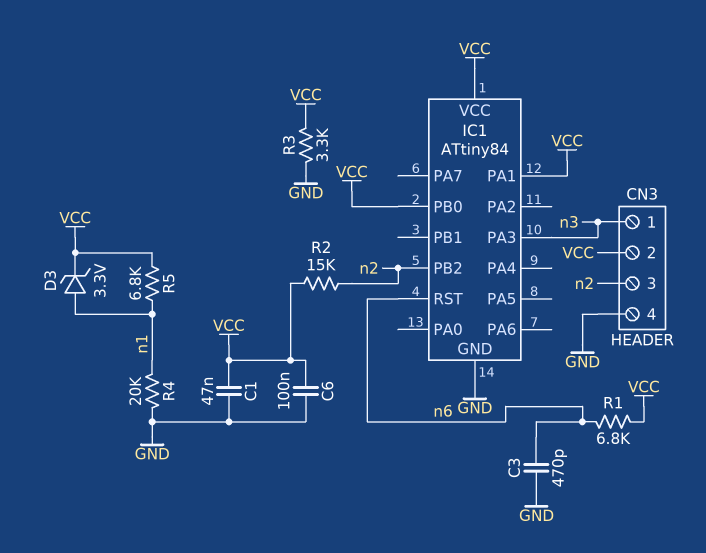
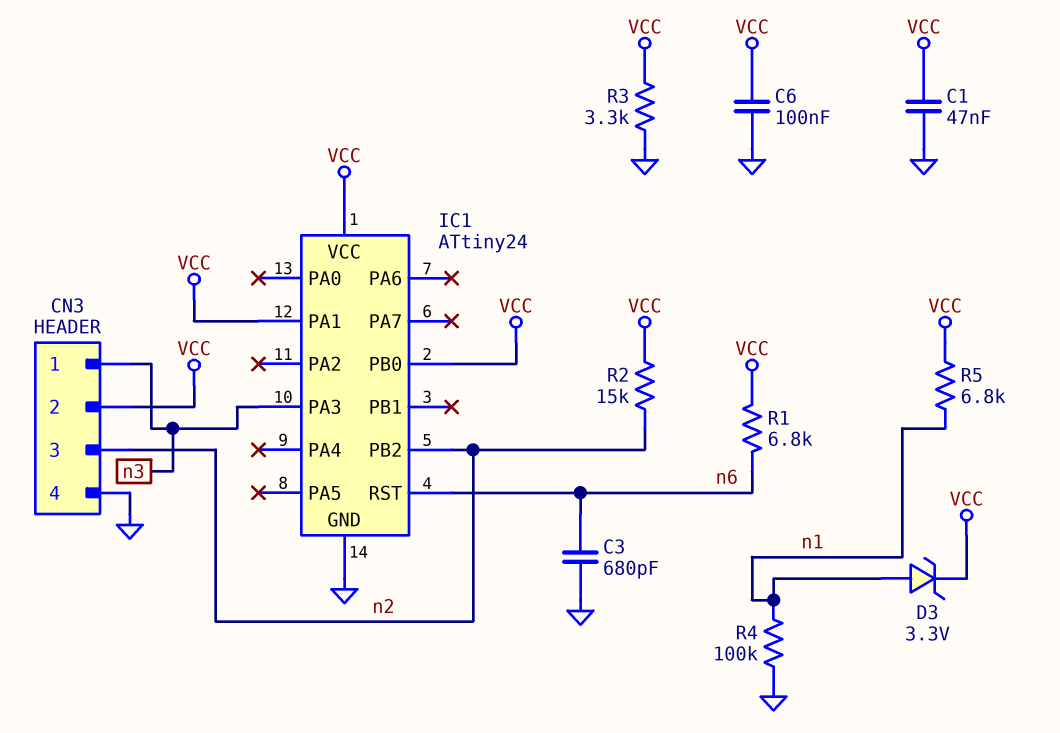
C3: 470pF (GND, n6) -> 680pF (GND, n6)
IC1: ATtiny84 -> ATtiny24
R4: 20k (GND, n1) -> 100k (GND, n1)

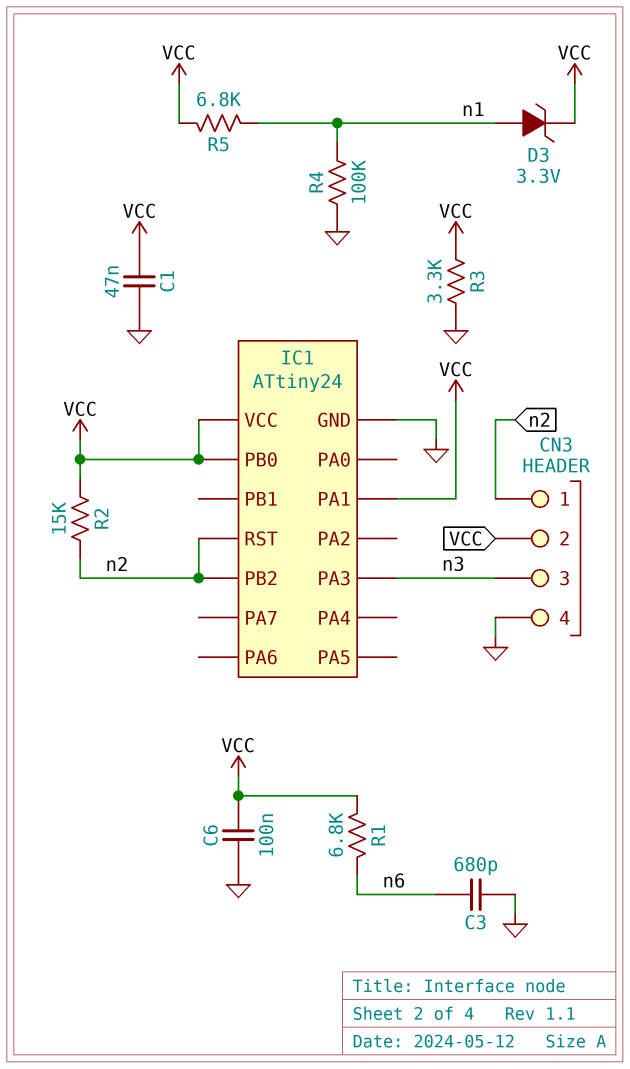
CN3 pin 1: n3 -> n2
CN3 pin 3: n2 -> n3
IC1 pin RST: n6 -> n2

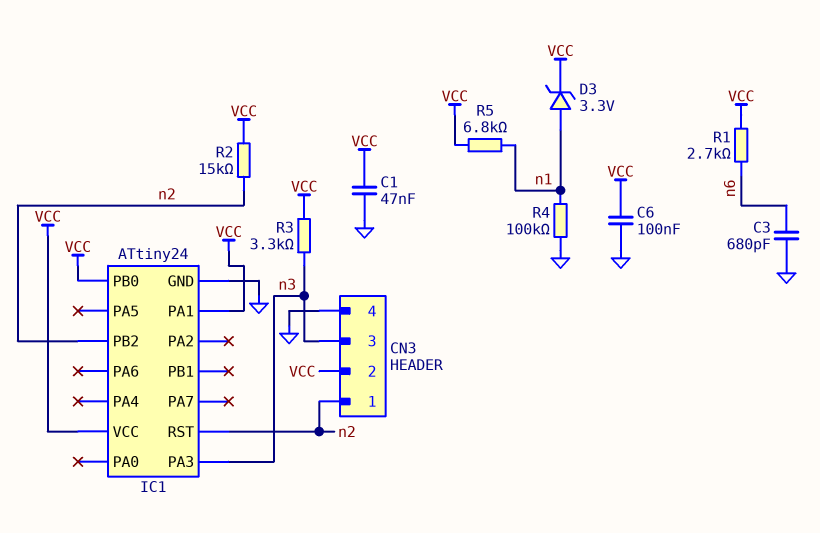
R1: 6.8k (VCC, n6) -> 2.7k (VCC, n6)
R3: 3.3k (GND, VCC) -> 3.3k (VCC, n3)

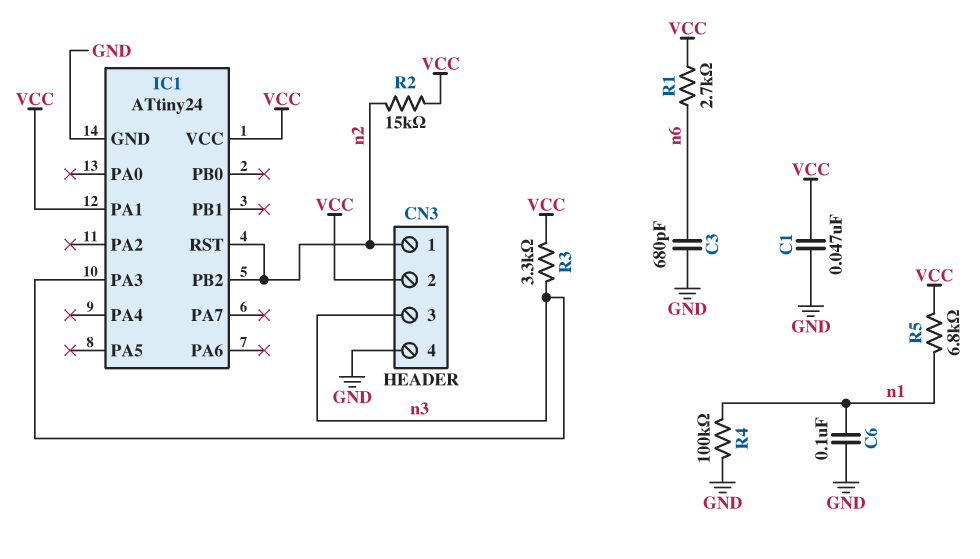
C6: 100nF (GND, VCC) -> 100nF (GND, n1)
D3: zener 3.3V (A n1, K VCC) -> none
IC1 pin PB0: VCC -> none

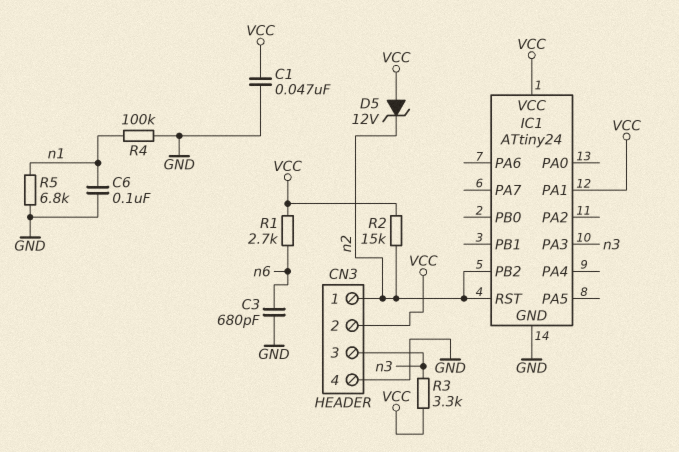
D5: none -> zener 12V (A VCC, K n2)
R5: 6.8k (VCC, n1) -> 6.8k (GND, n1)

